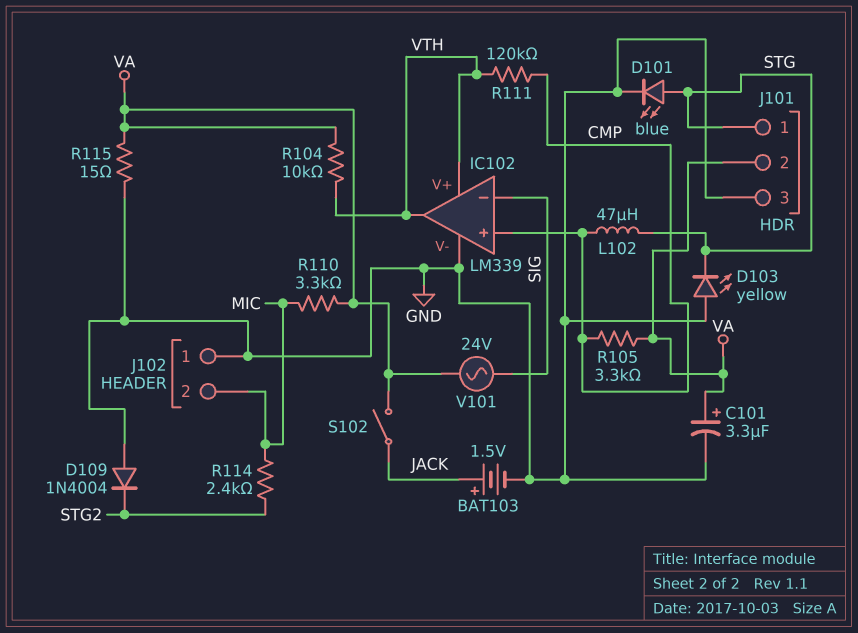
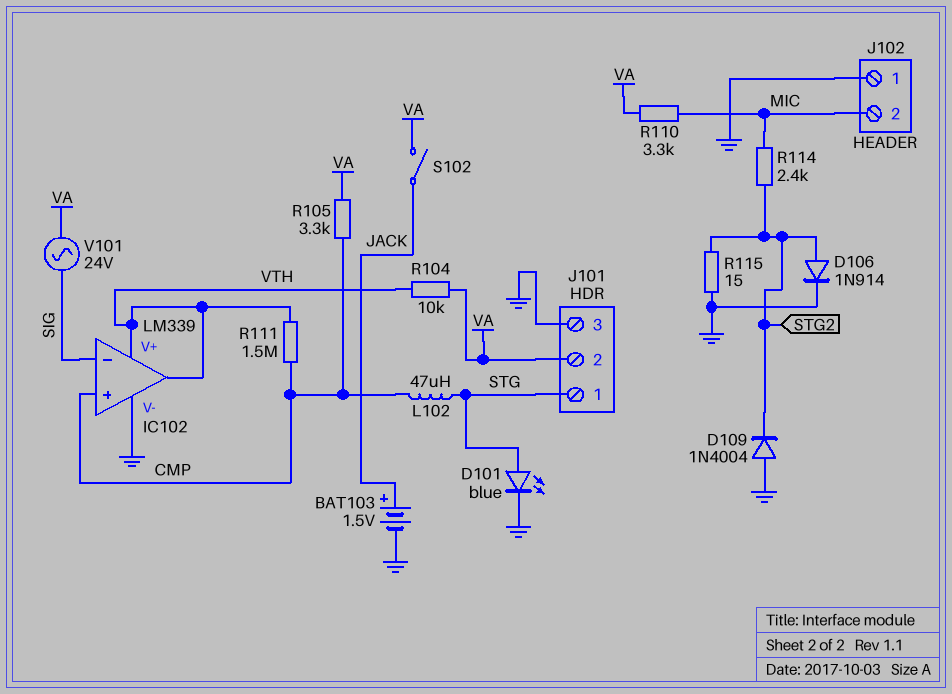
C101: 3.3uF (plus VA, minus GND) -> none
D103: LED yellow (A GND, K STG) -> none
D106: none -> diode 1N914 (A STG2, K GND)
R111: 120k (CMP, VTH) -> 1.5M (CMP, VTH)
R115: 15 (GND, VA) -> 15 (GND, STG2)

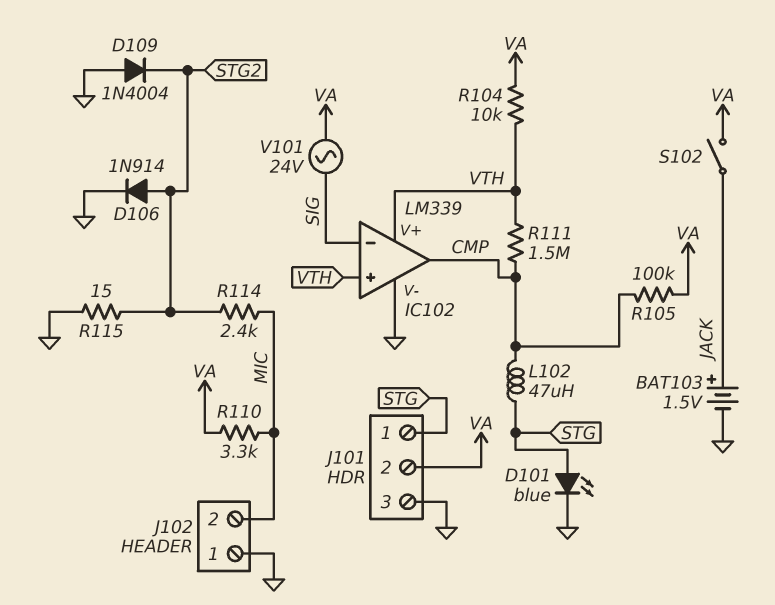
IC102 pin in+: CMP -> VTH
IC102 pin out: VTH -> CMP
R105: 3.3k (CMP, VA) -> 100k (CMP, VA)

